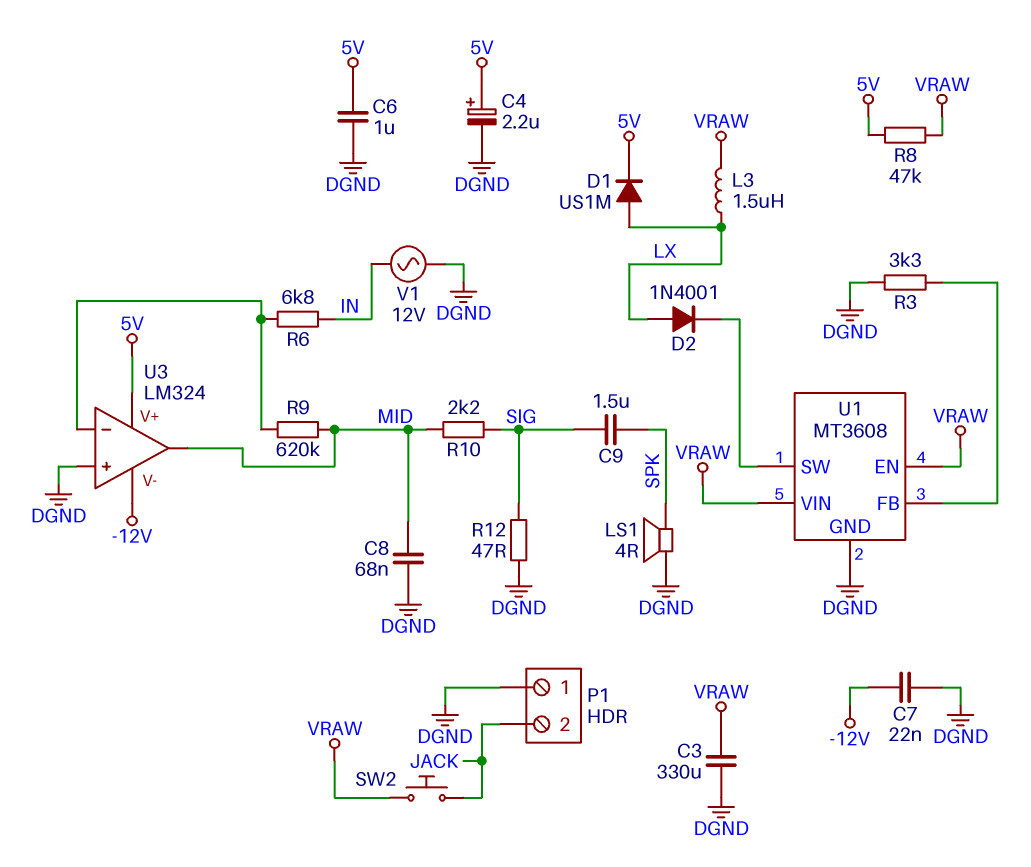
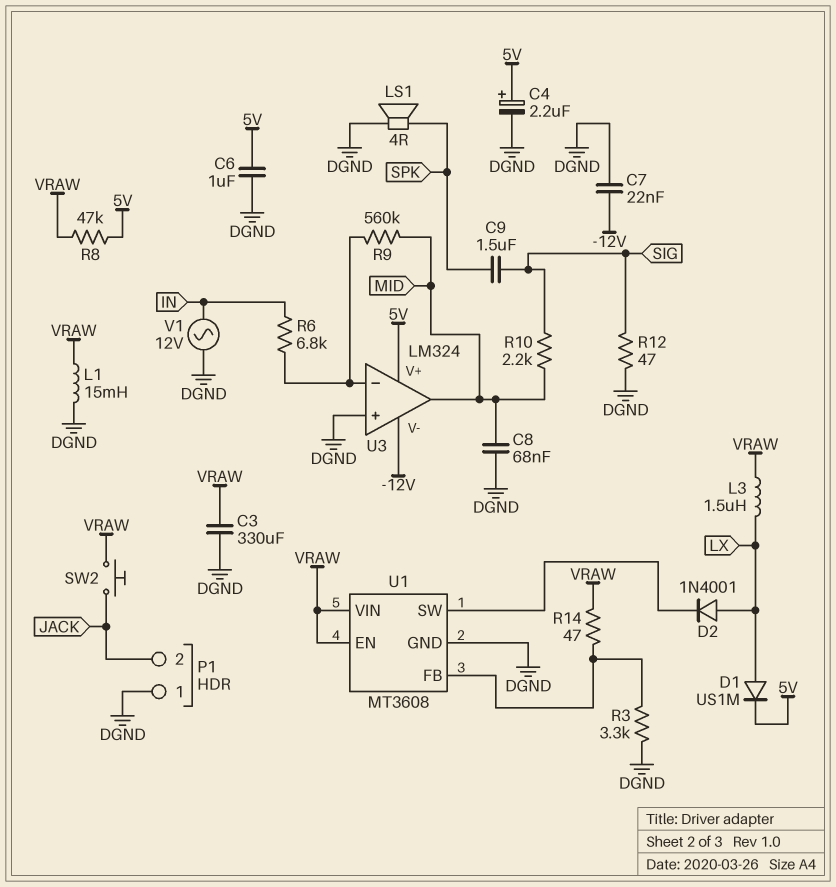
L1: none -> 15mH (DGND, VRAW)
R9: 620k (MID, U3/in-) -> 560k (MID, U3/in-)
R14: none -> 47 (U1/FB, VRAW)

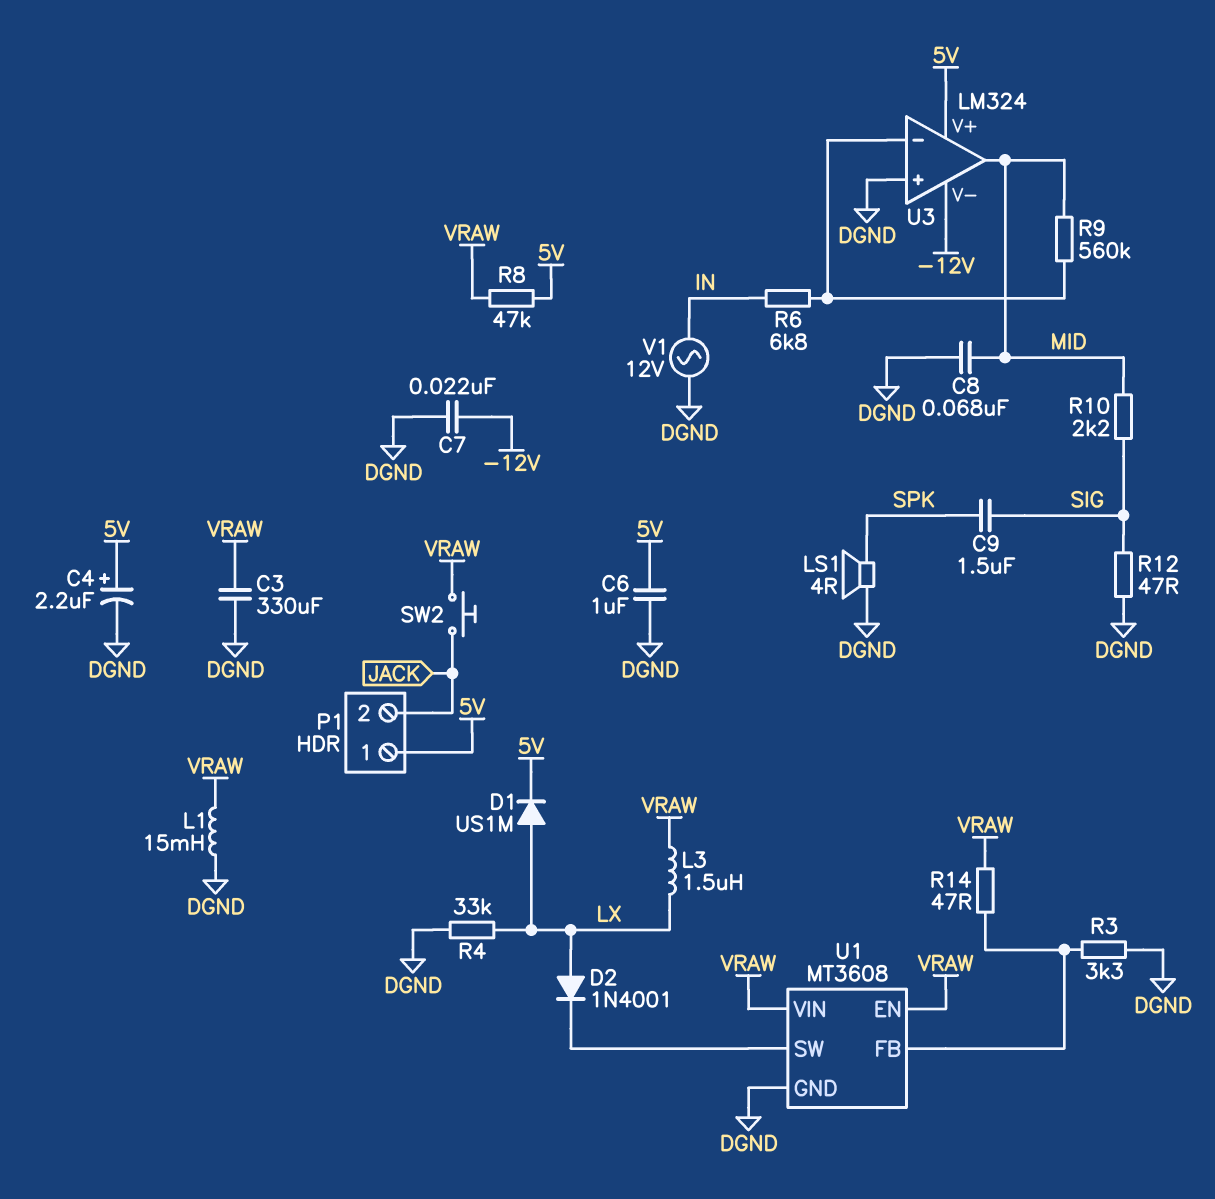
P1 pin 1: DGND -> 5V
R4: none -> 33k (DGND, LX)

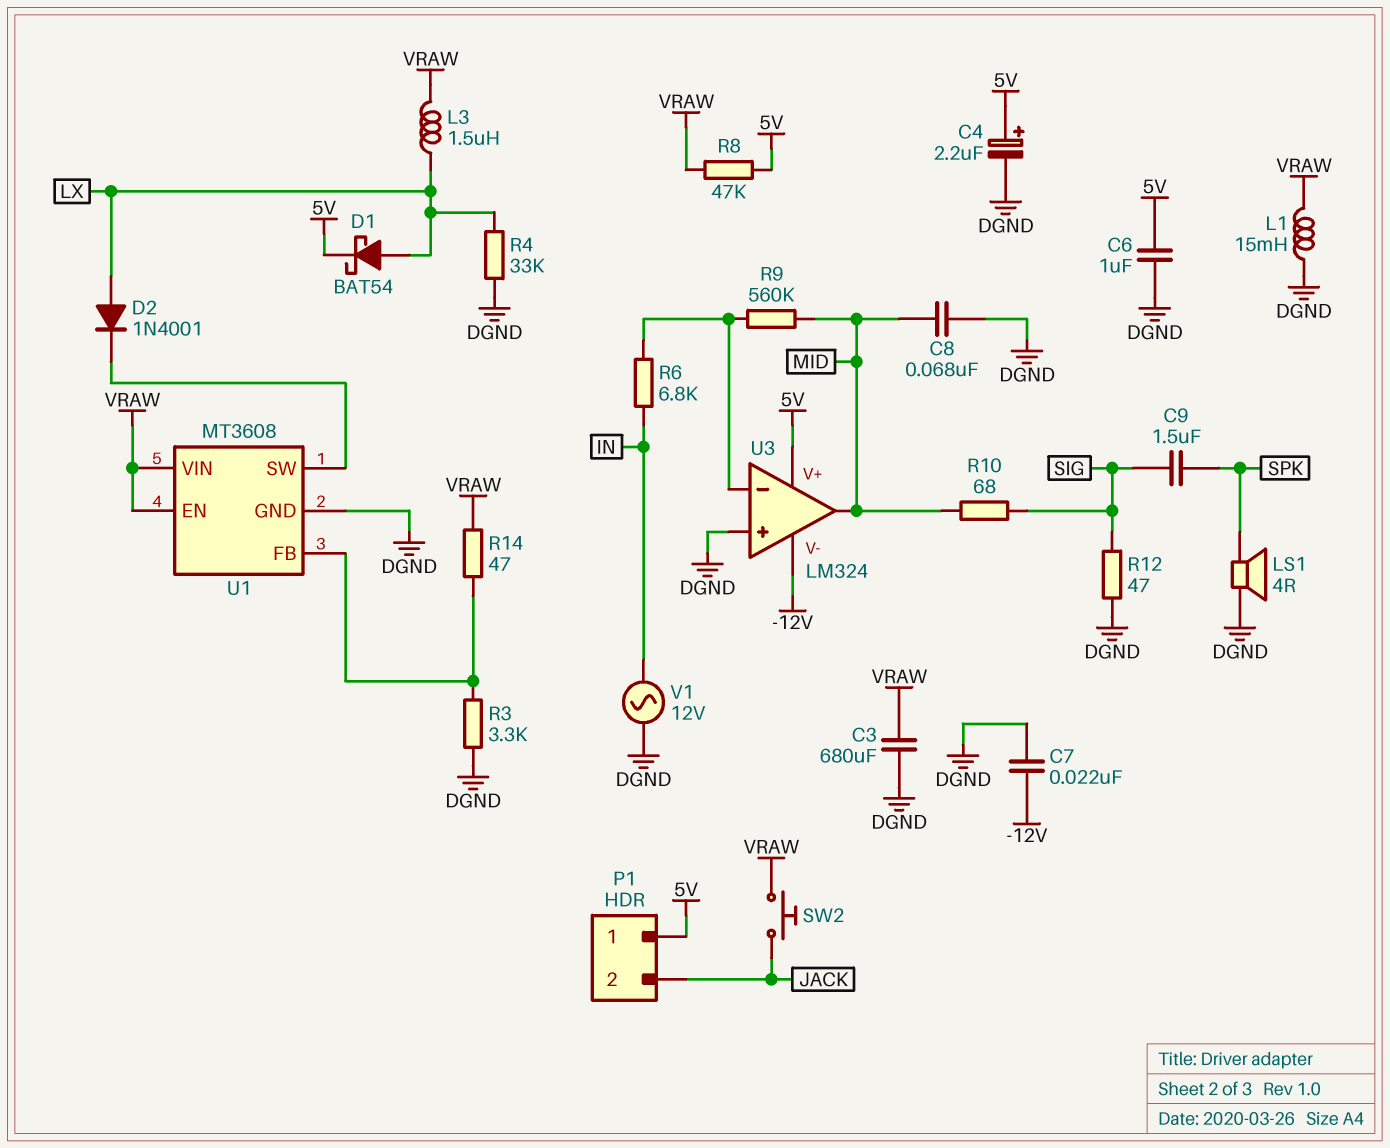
C3: 330uF (DGND, VRAW) -> 680uF (DGND, VRAW)
D1: diode US1M (A LX, K 5V) -> schottky BAT54 (A LX, K 5V)
R10: 2.2k (MID, SIG) -> 68 (MID, SIG)

